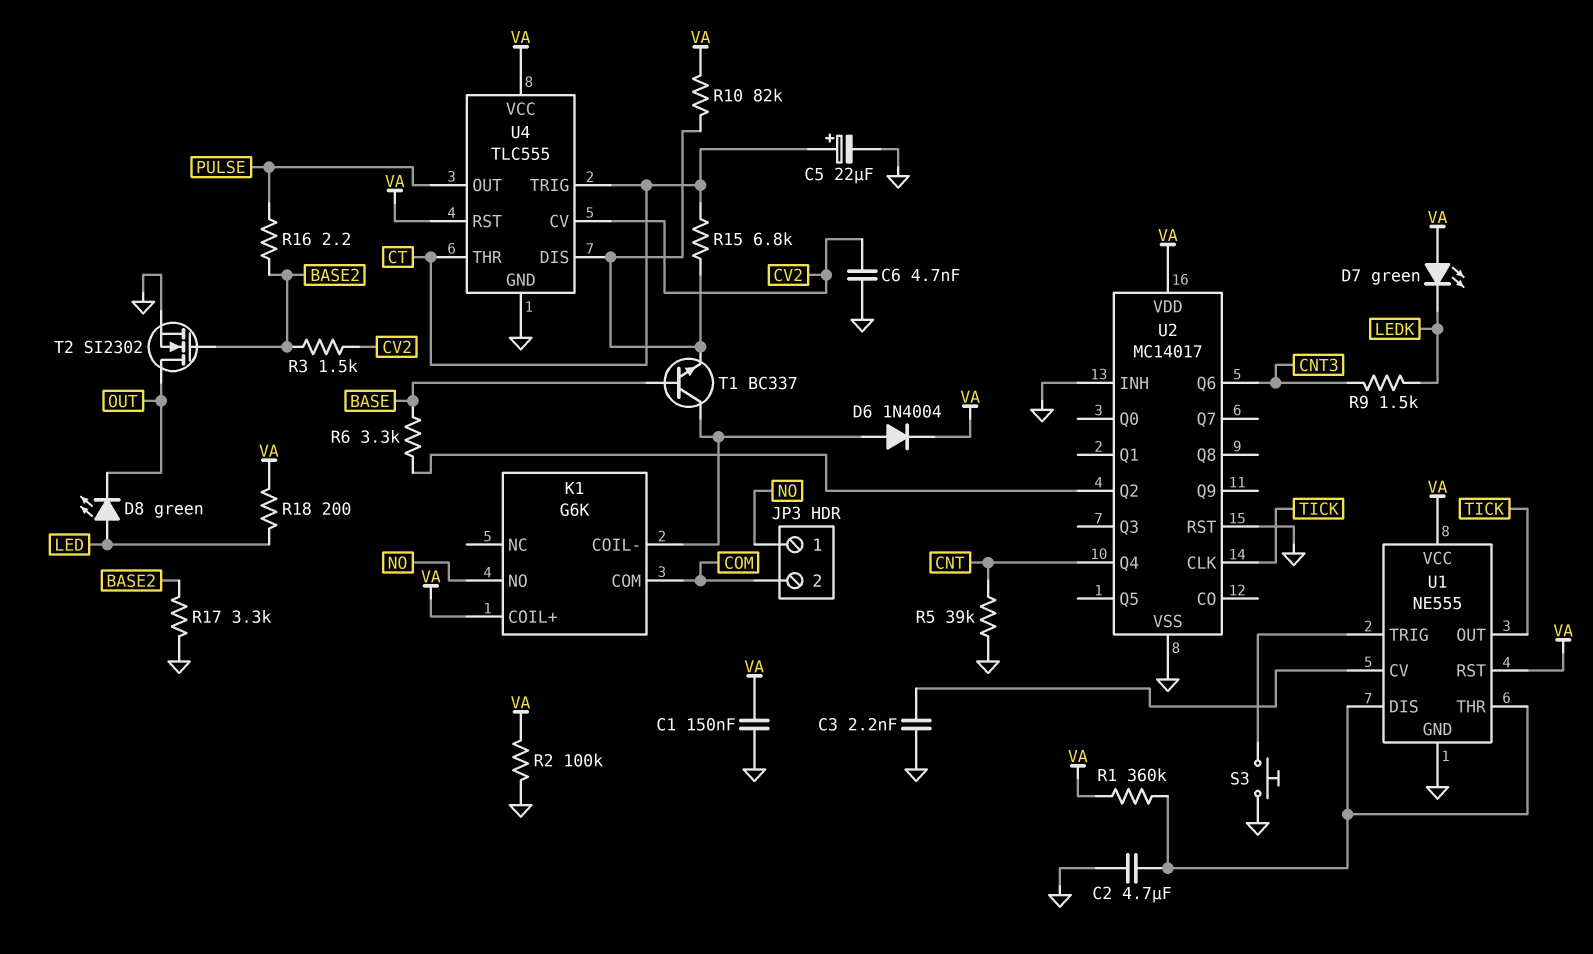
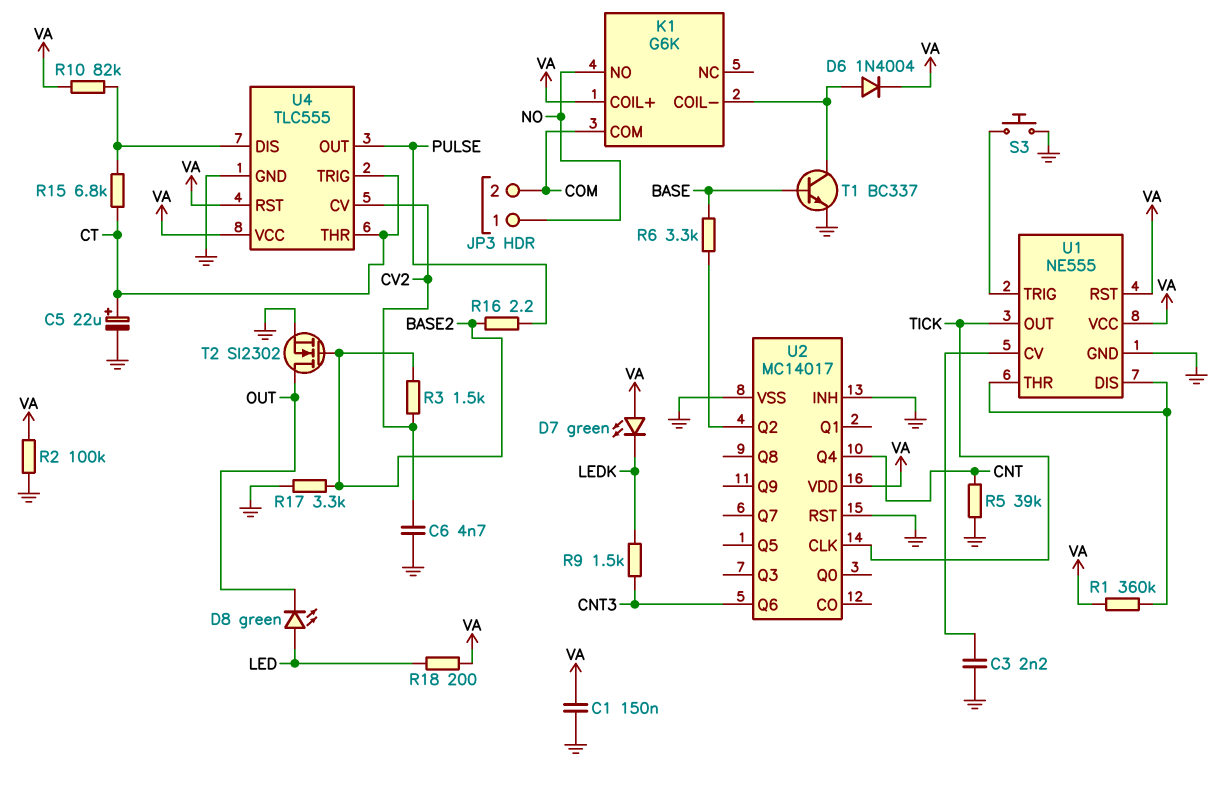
C2: 4.7uF (GND, U1/DIS) -> none
T1: NPN BC337 (B BASE, C K1/COIL-, E U4/DIS) -> NPN BC337 (B BASE, C K1/COIL-, E GND)

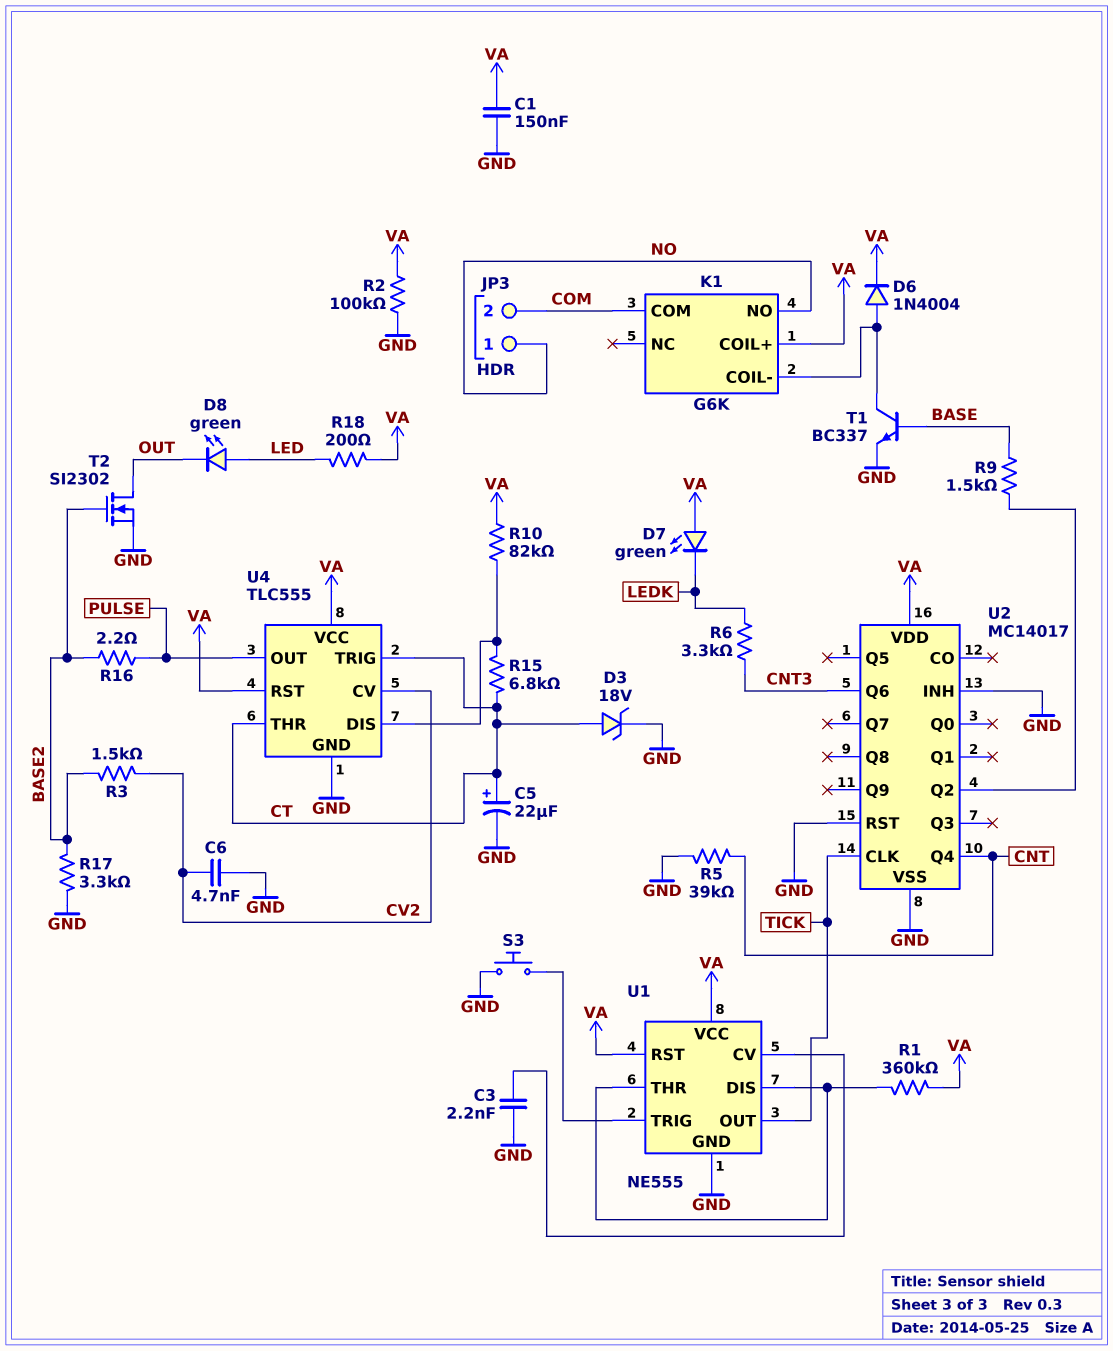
D3: none -> zener 18V (A CT, K GND)
R6: 3.3k (BASE, U2/Q2) -> 3.3k (CNT3, LEDK)
R9: 1.5k (CNT3, LEDK) -> 1.5k (BASE, U2/Q2)

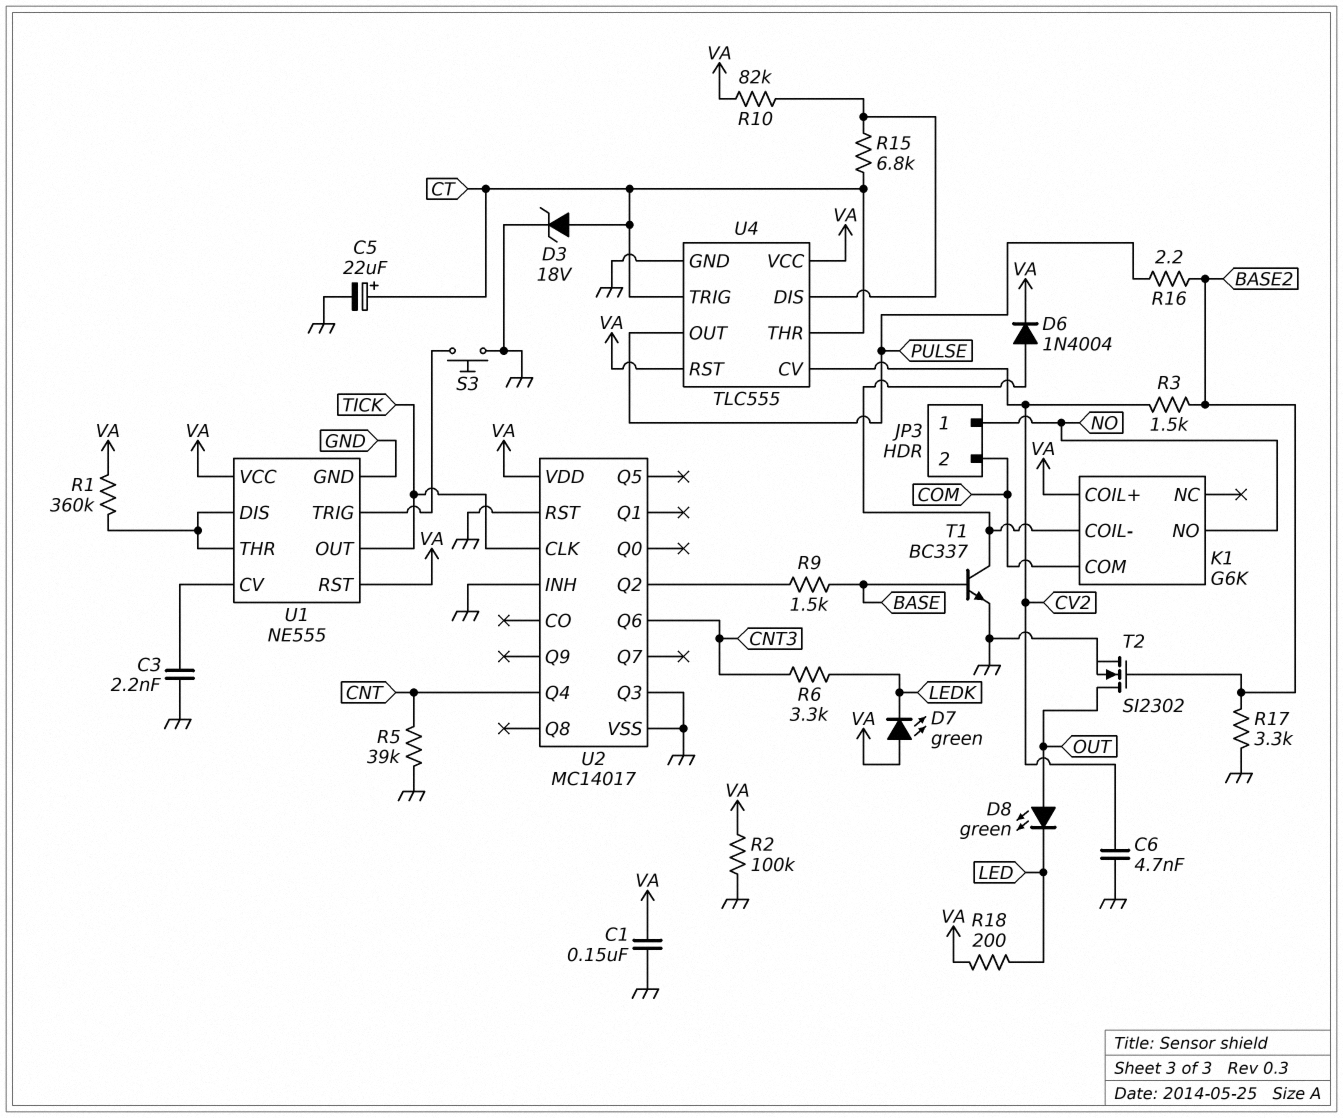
D8: LED green (A LED, K OUT) -> LED green (A OUT, K LED)
U2 pin Q3: none -> GND

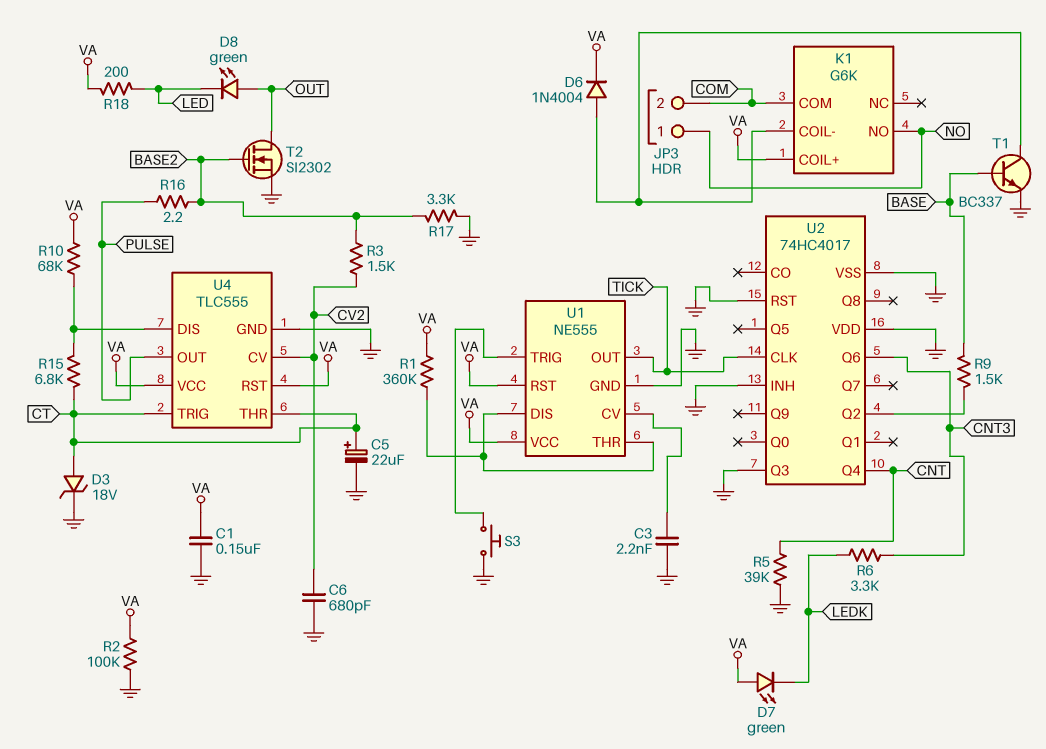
C6: 4.7nF (CV2, GND) -> 680pF (CV2, GND)
R10: 82k (U4/DIS, VA) -> 68k (U4/DIS, VA)
U2: MC14017 -> 74HC4017
U2 pin VDD: VA -> GND

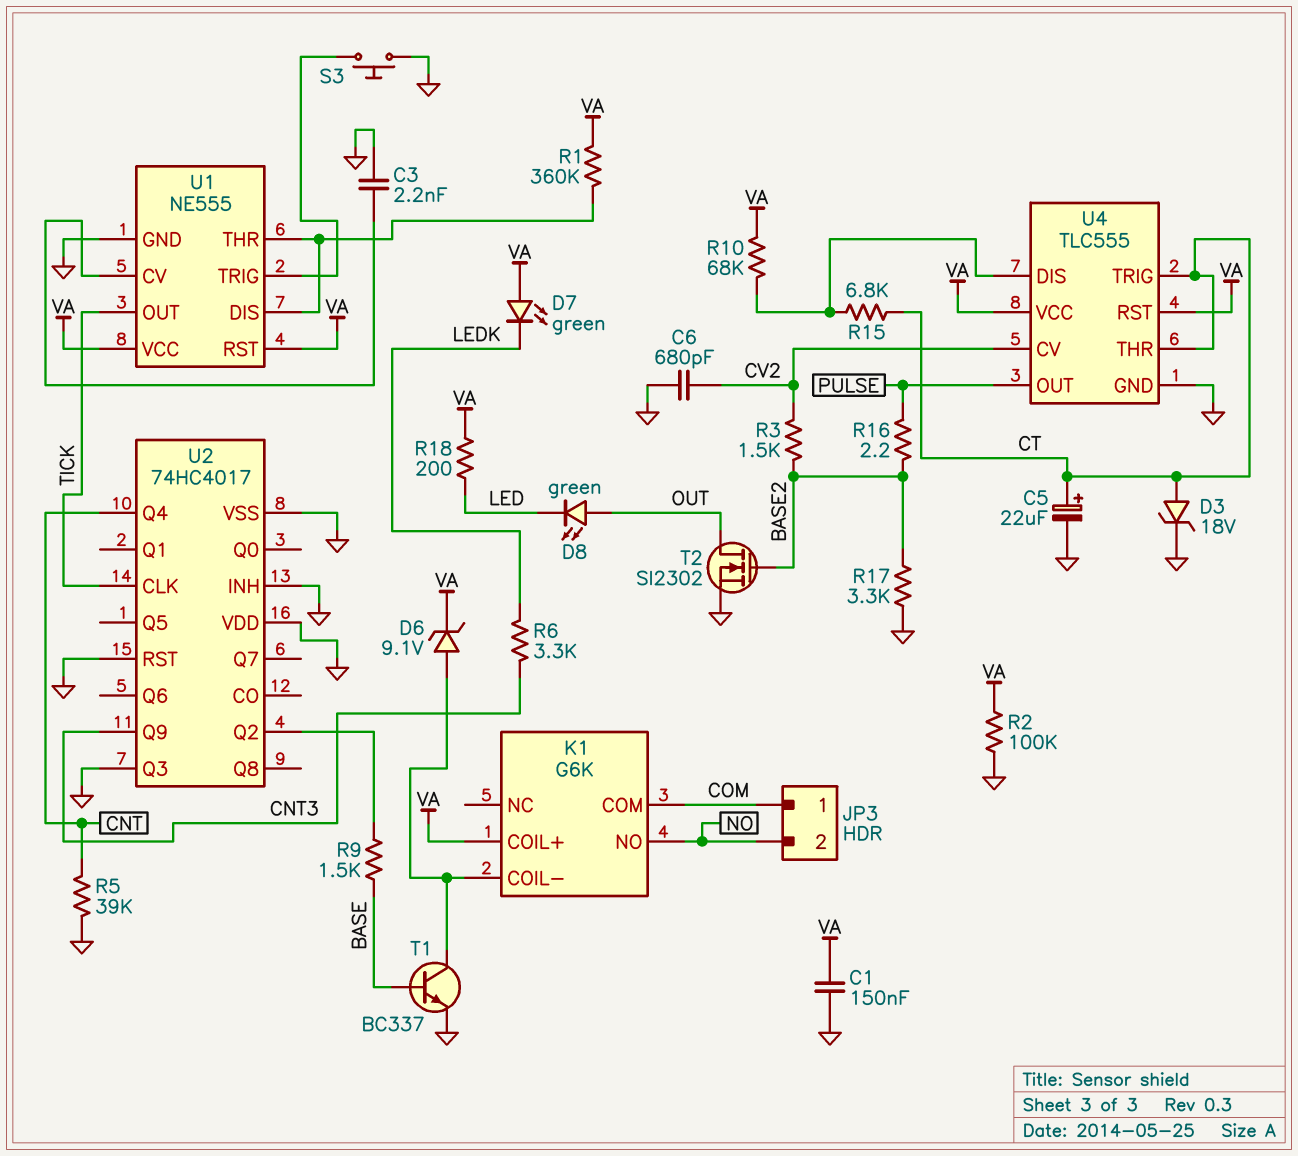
D6: diode 1N4004 (A K1/COIL-, K VA) -> zener 9.1V (A K1/COIL-, K VA)
JP3 pin 1: NO -> COM
JP3 pin 2: COM -> NO
U2 pin Q6: CNT3 -> none
U2 pin Q9: none -> CNT3

